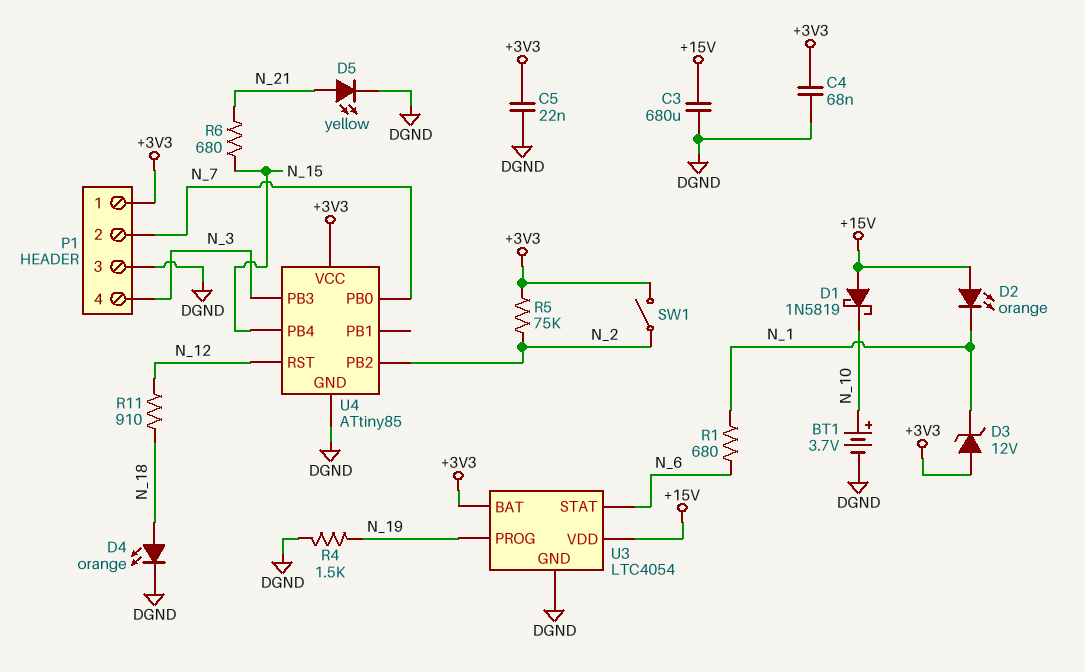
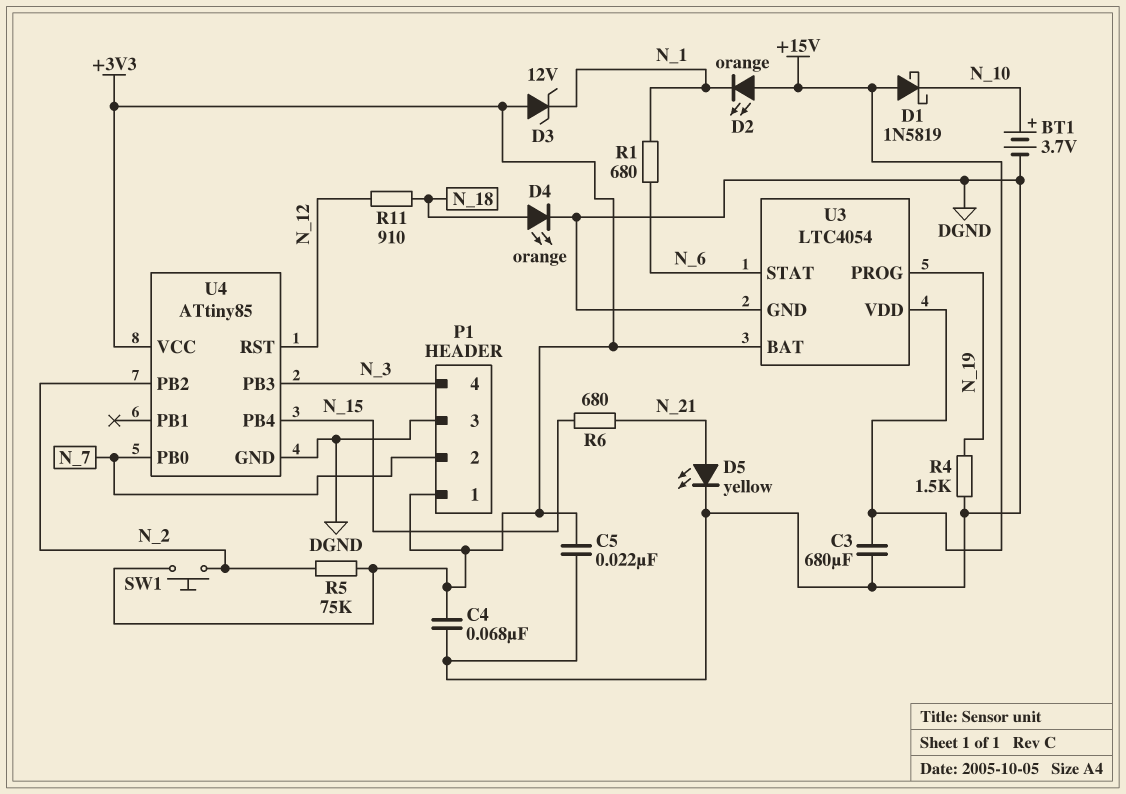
SW1: switch (+3V3, N_2) -> button (+3V3, N_2)

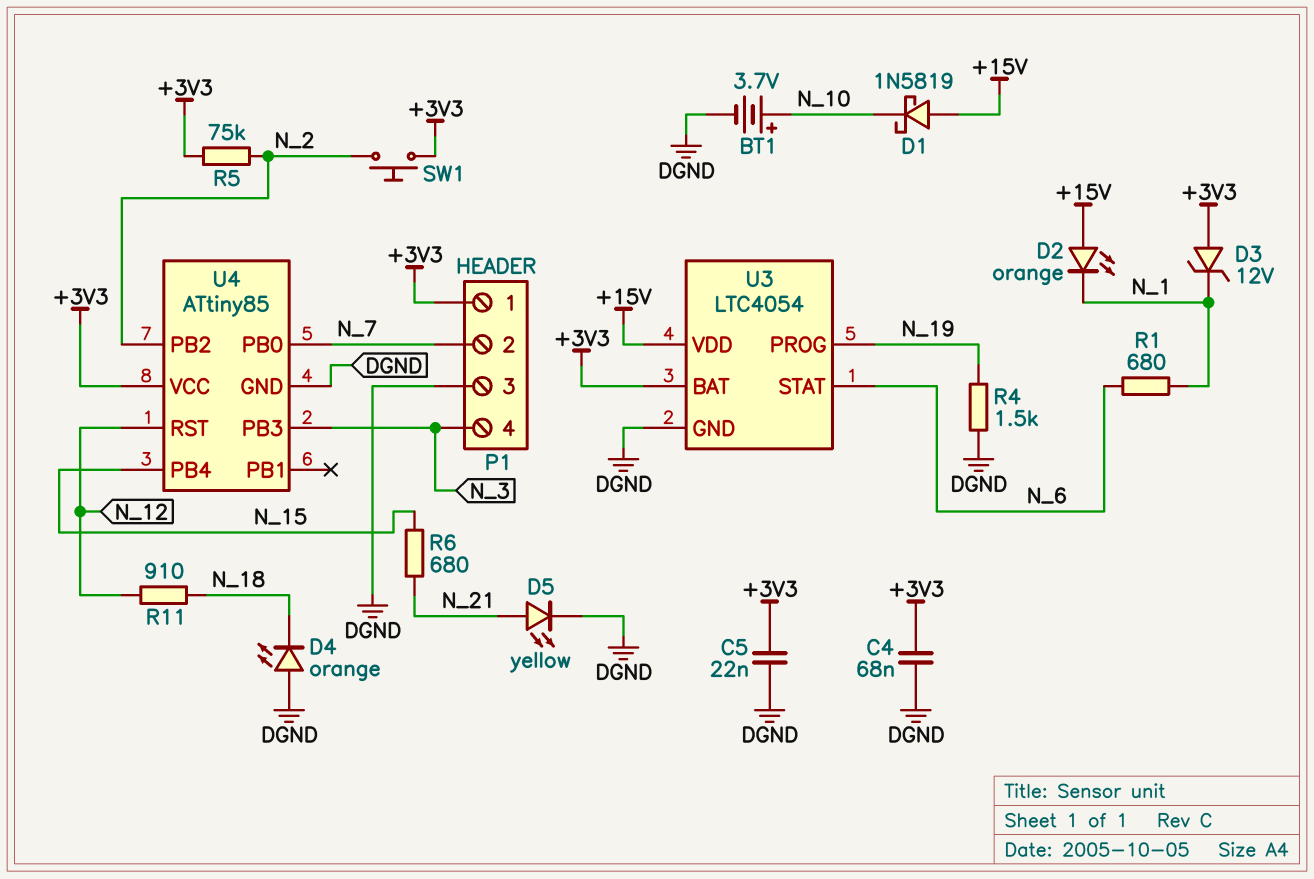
C3: 680uF (+15V, DGND) -> none
D4: LED orange (A N_18, K DGND) -> LED orange (A DGND, K N_18)

